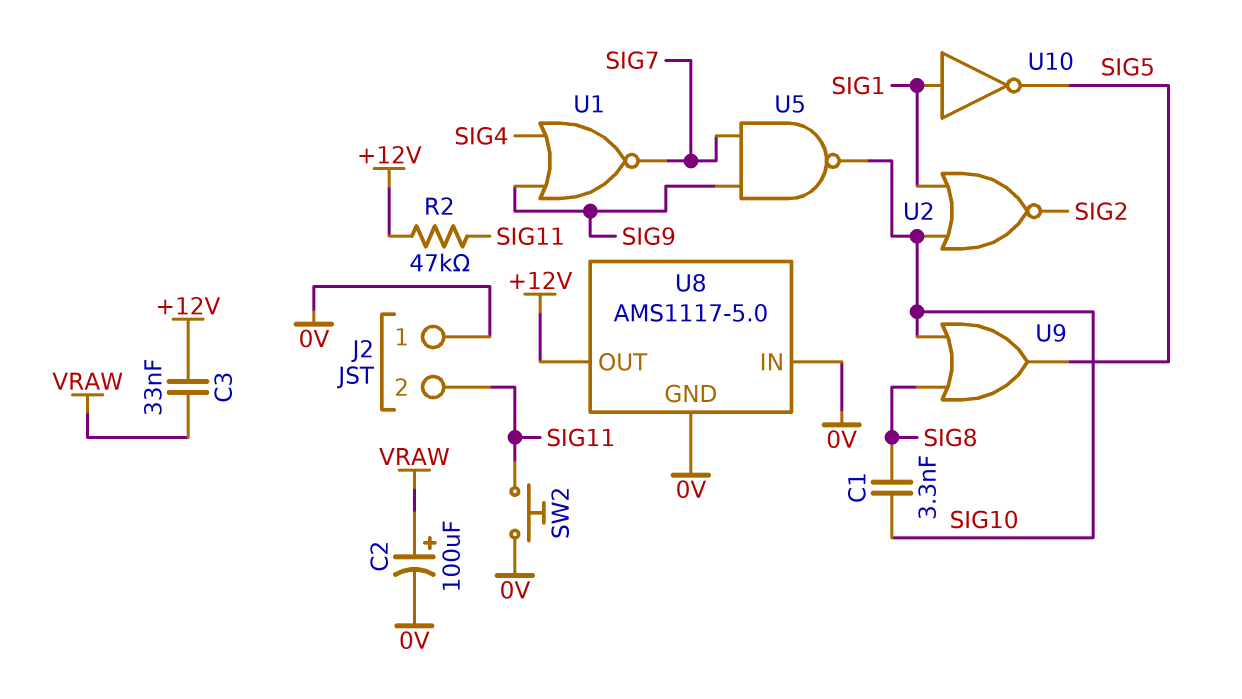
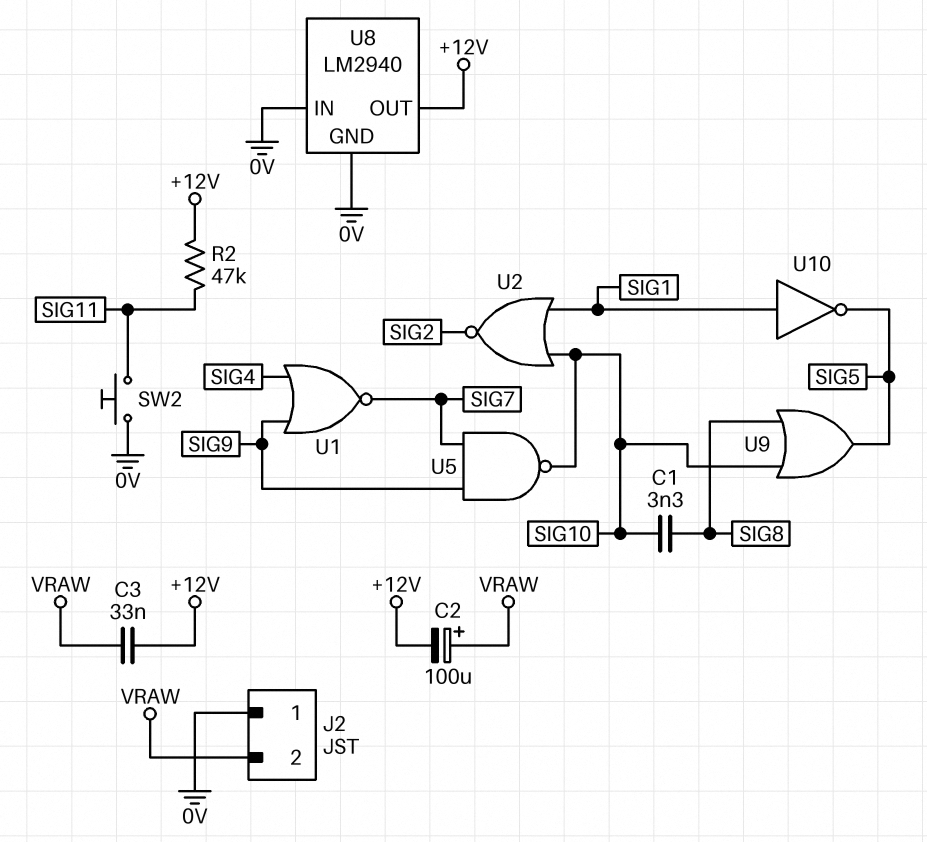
C2: 100uF (plus VRAW, minus 0V) -> 100uF (plus VRAW, minus +12V)
J2 pin 2: SIG11 -> VRAW
U8: AMS1117-5.0 -> LM2940

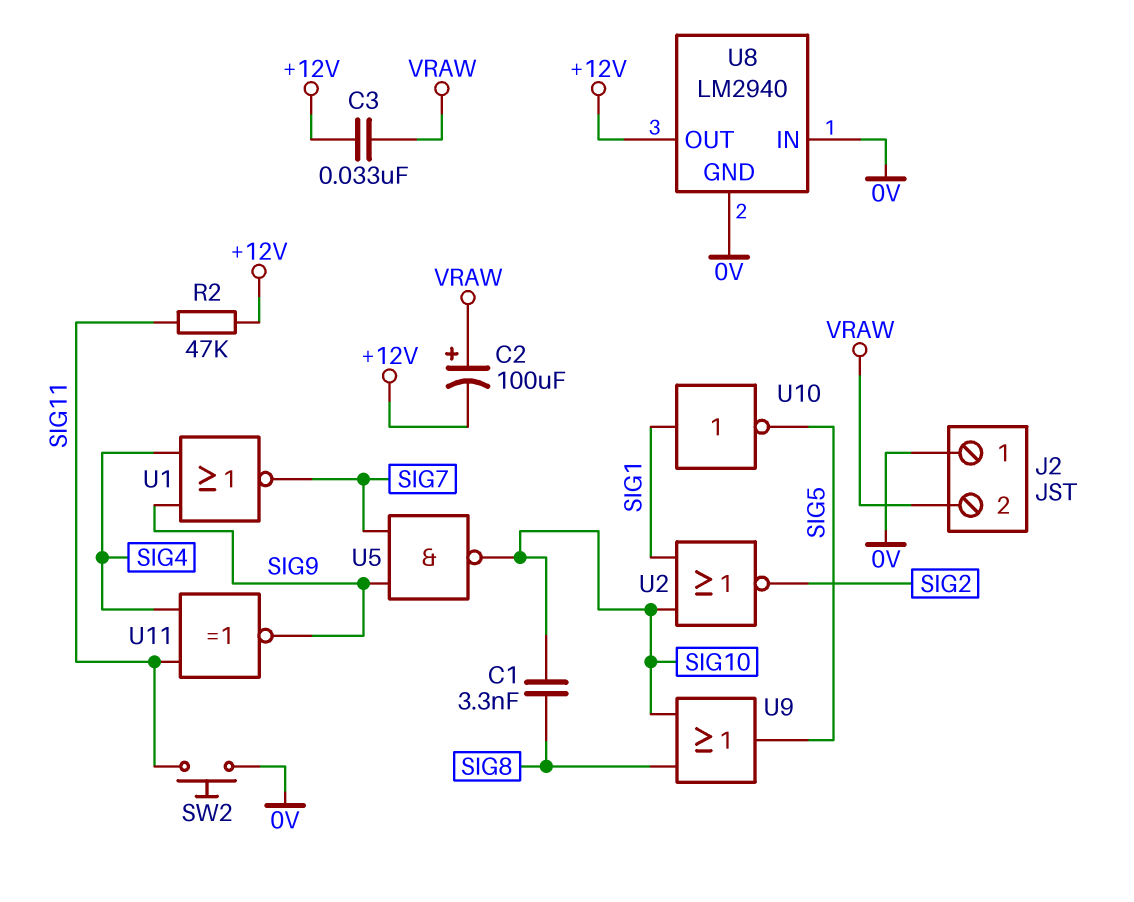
U11: none -> XNOR (in SIG4, in SIG11, out SIG9)

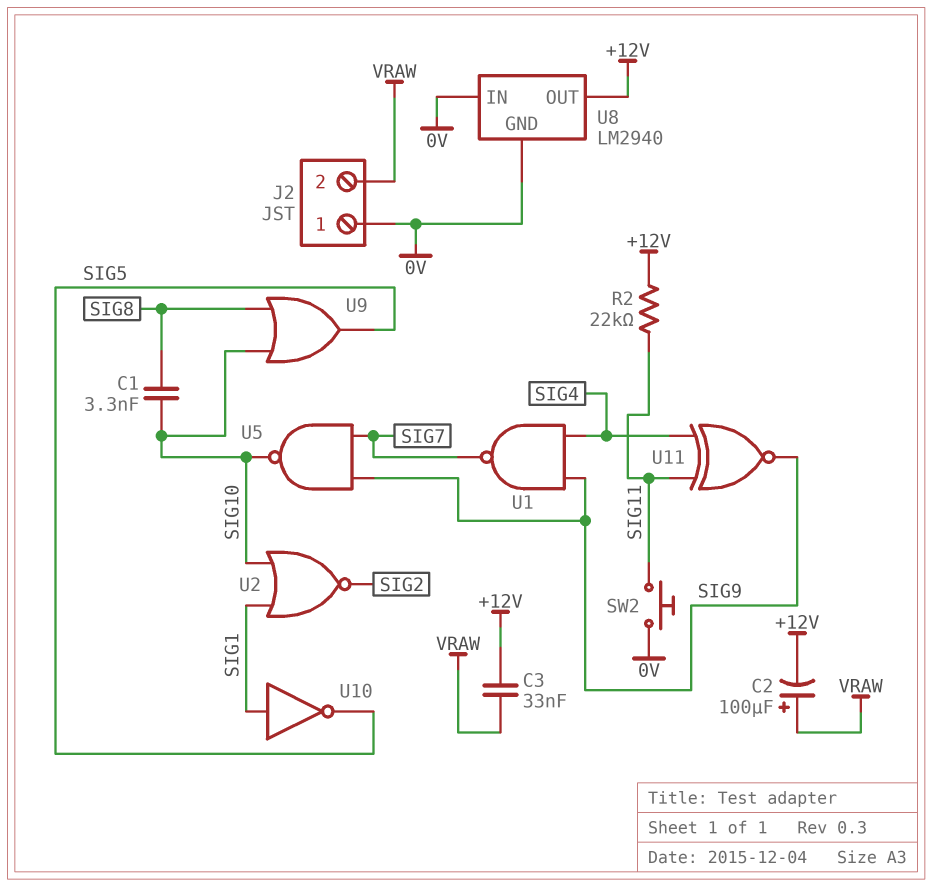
R2: 47k (+12V, SIG11) -> 22k (+12V, SIG11)
U1: NOR (in SIG4, in SIG9, out SIG7) -> NAND (in SIG4, in SIG9, out SIG7)

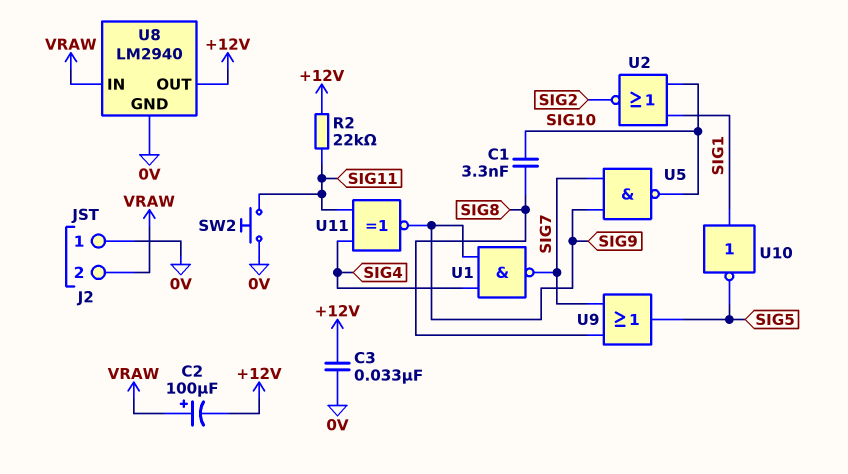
C3: 33nF (+12V, VRAW) -> 33nF (+12V, 0V)
U8 pin IN: 0V -> VRAW
U9: OR (in SIG8, in SIG10, out SIG5) -> OR (in SIG7, in SIG8, out SIG5)

